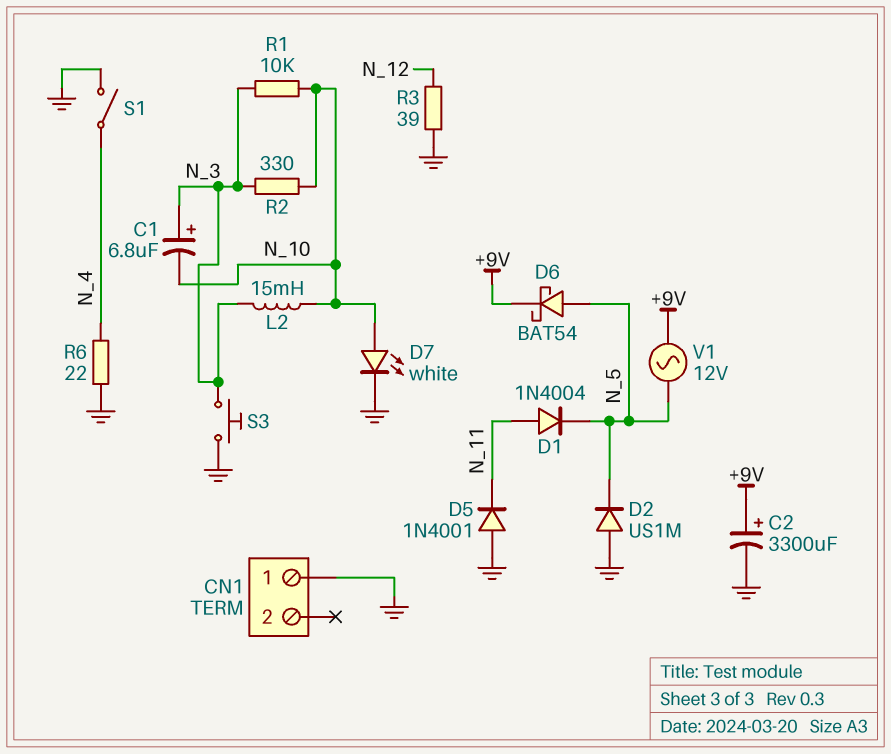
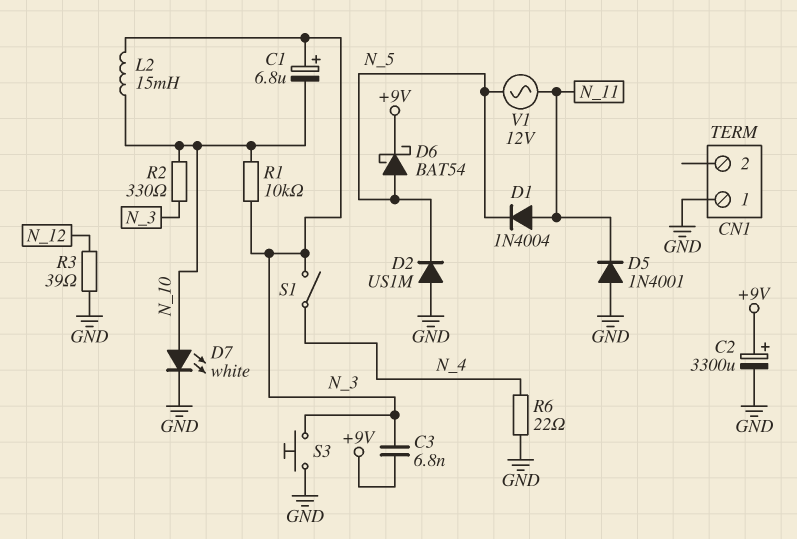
C3: none -> 6.8nF (+9V, N_3)
S1: switch (GND, N_4) -> switch (N_3, N_4)
V1: AC 12V (+9V, N_5) -> AC 12V (N_5, N_11)

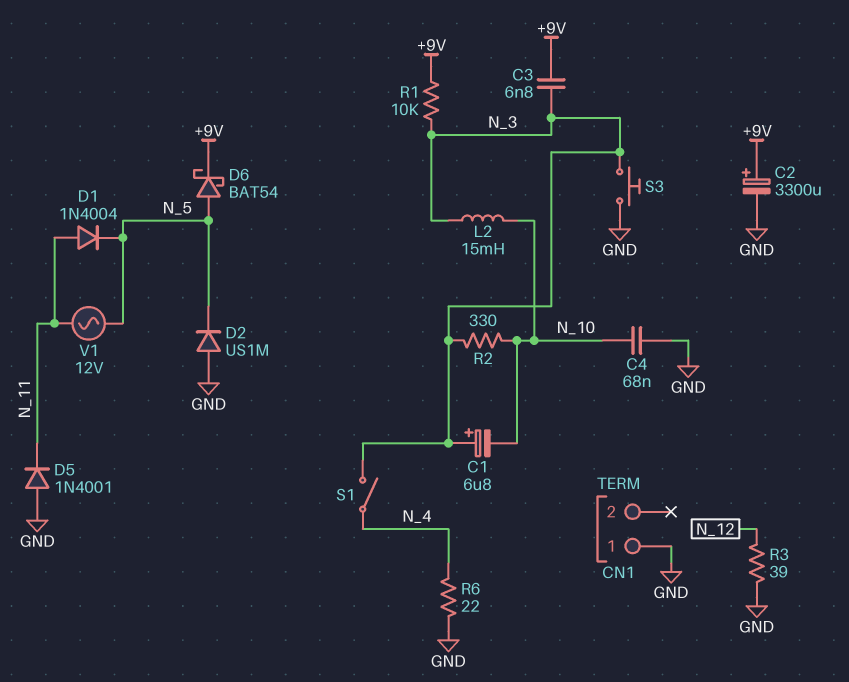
C4: none -> 68nF (GND, N_10)
D7: LED white (A N_10, K GND) -> none
R1: 10k (N_3, N_10) -> 10k (+9V, N_3)

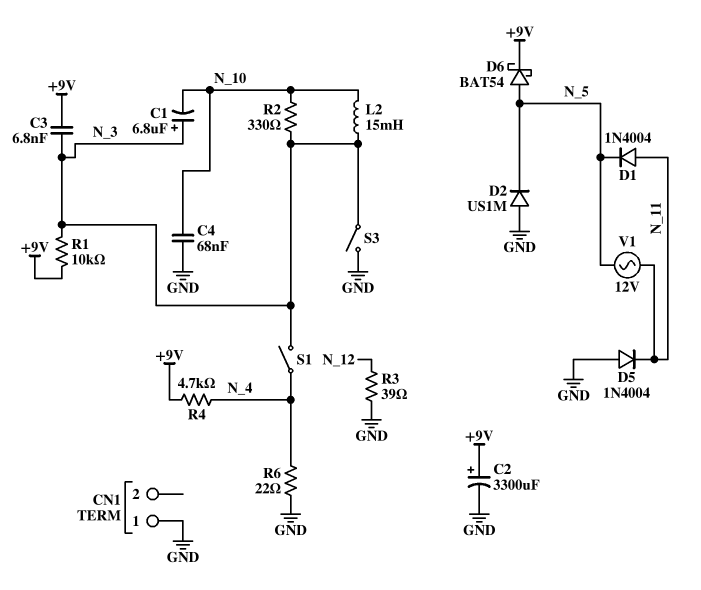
D5: diode 1N4001 (A GND, K N_11) -> diode 1N4004 (A GND, K N_11)
R4: none -> 4.7k (+9V, N_4)
S3: button (GND, N_3) -> switch (GND, N_3)

